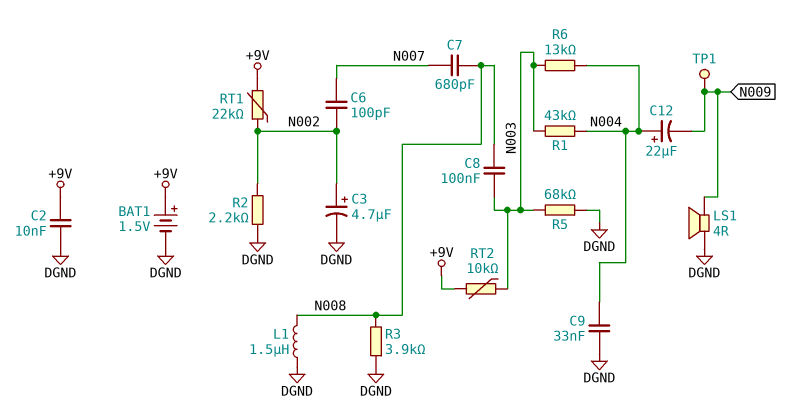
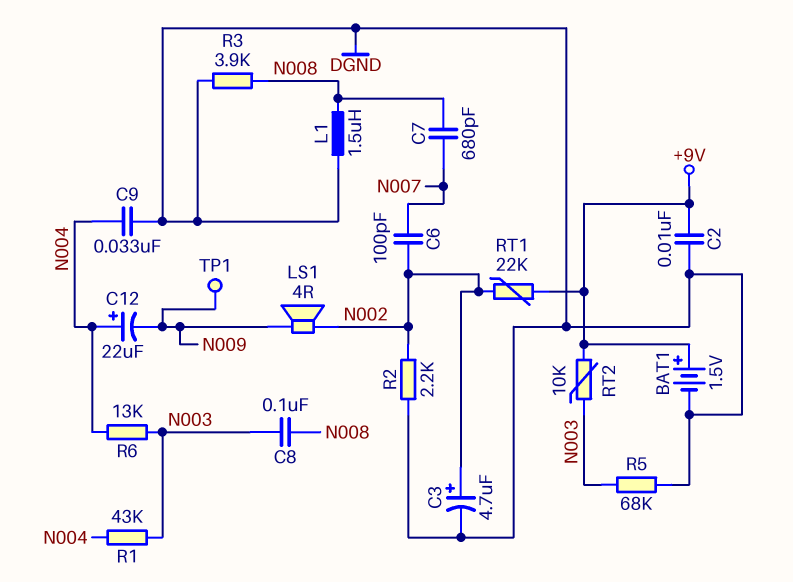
LS1: speaker 4R (DGND, N009) -> speaker 4R (N002, N009)

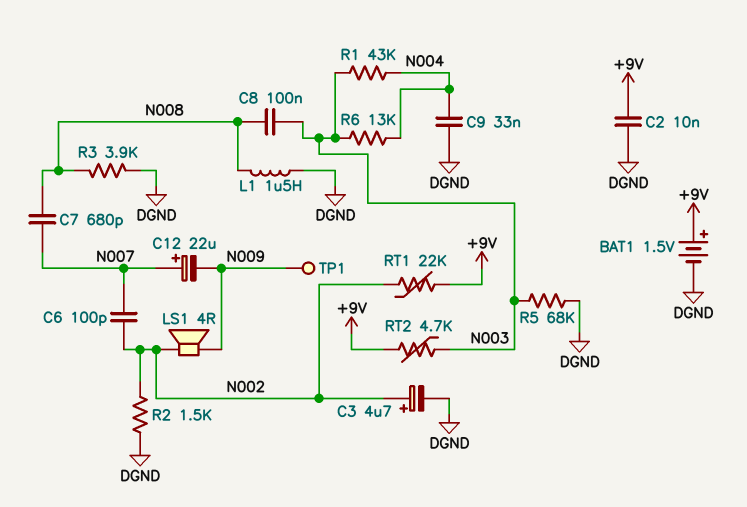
C12: 22uF (plus N004, minus N009) -> 22uF (plus N007, minus N009)
R2: 2.2k (DGND, N002) -> 1.5k (DGND, N002)
RT2: 10k (+9V, N003) -> 4.7k (+9V, N003)

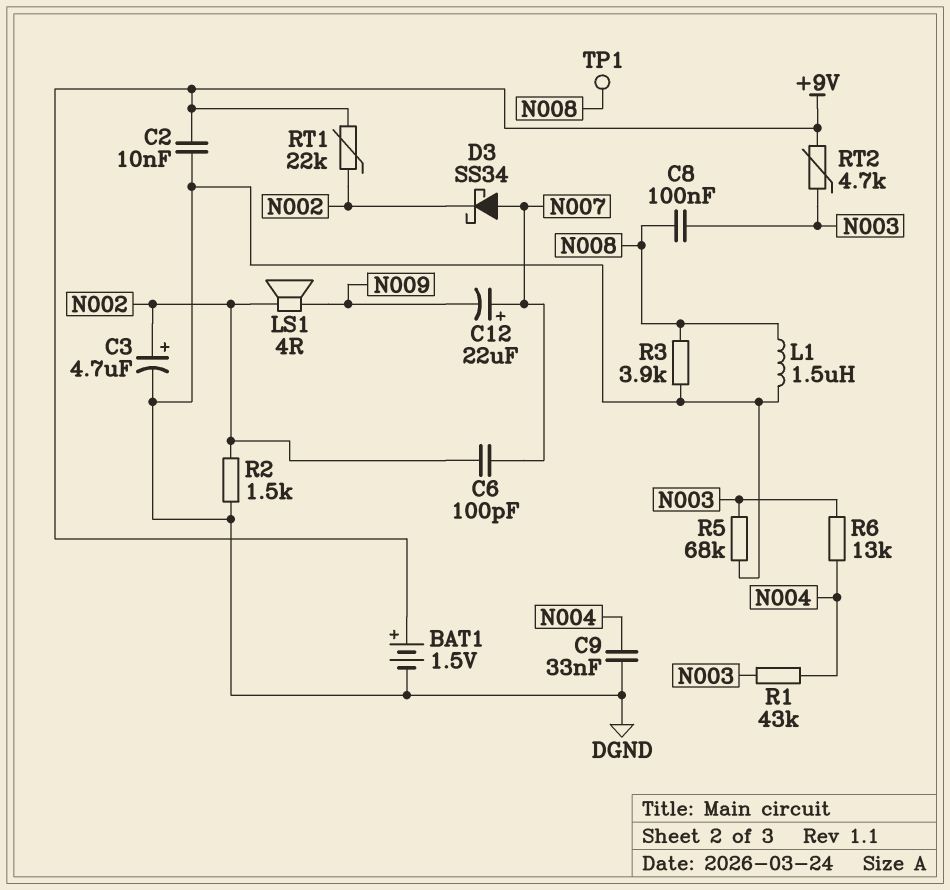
C7: 680pF (N007, N008) -> none
D3: none -> schottky SS34 (A N007, K N002)
TP1: test point (N009) -> test point (N008)

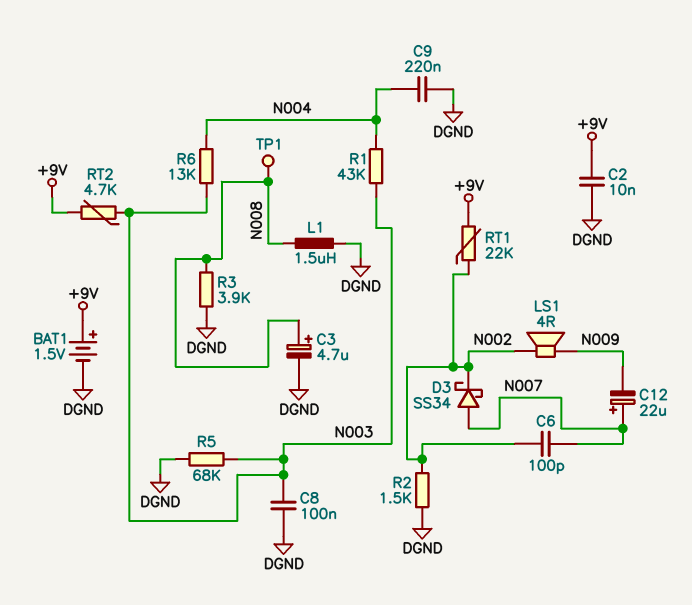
C3: 4.7uF (plus N002, minus DGND) -> 4.7uF (plus N008, minus DGND)
C8: 100nF (N003, N008) -> 100nF (DGND, N003)
C9: 33nF (DGND, N004) -> 220nF (DGND, N004)

